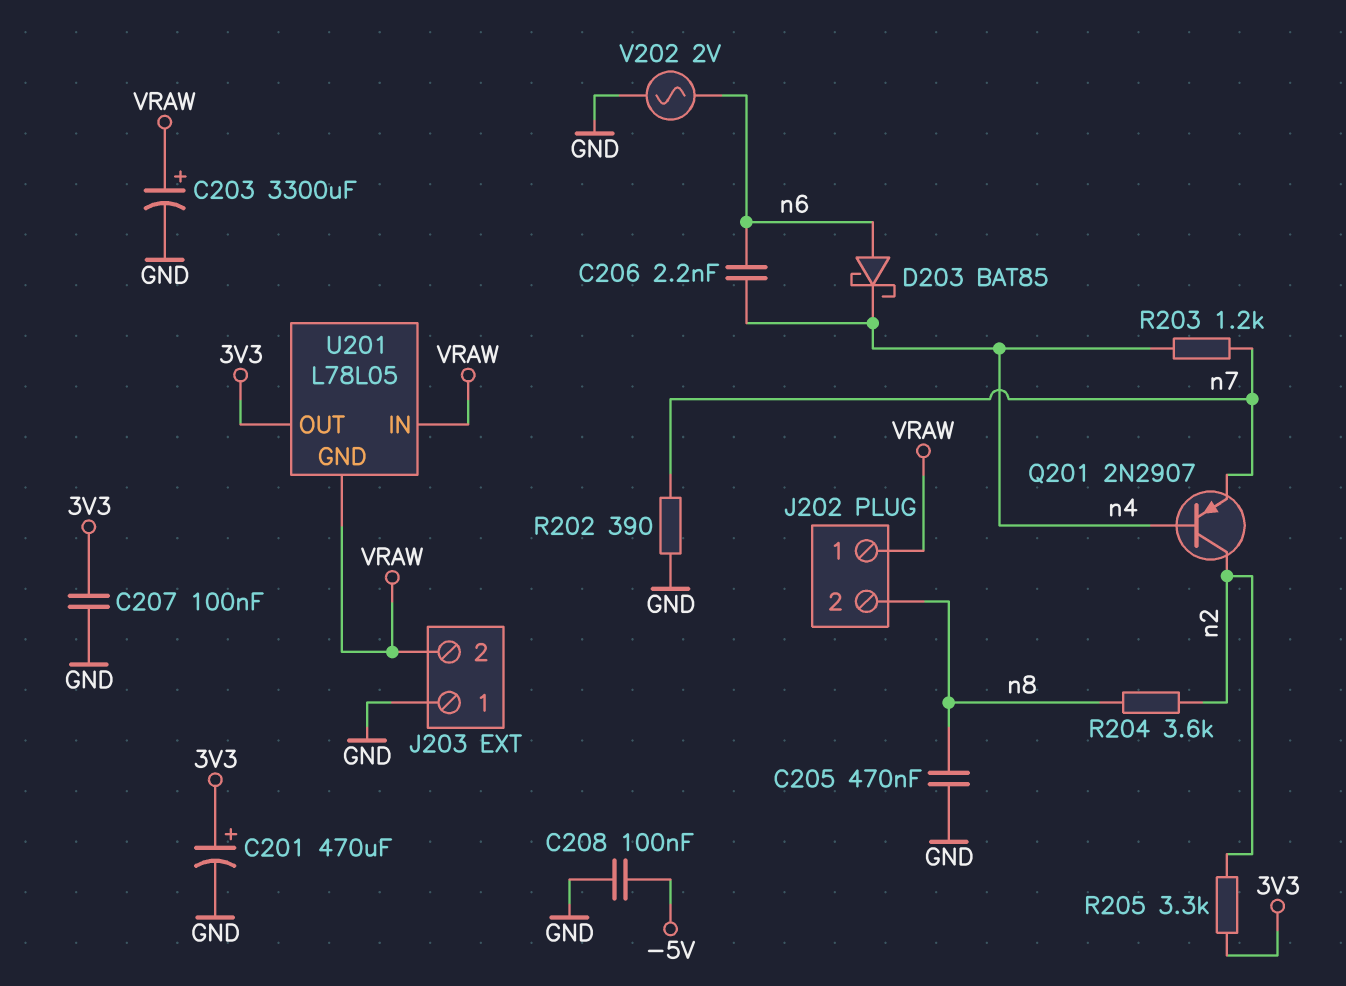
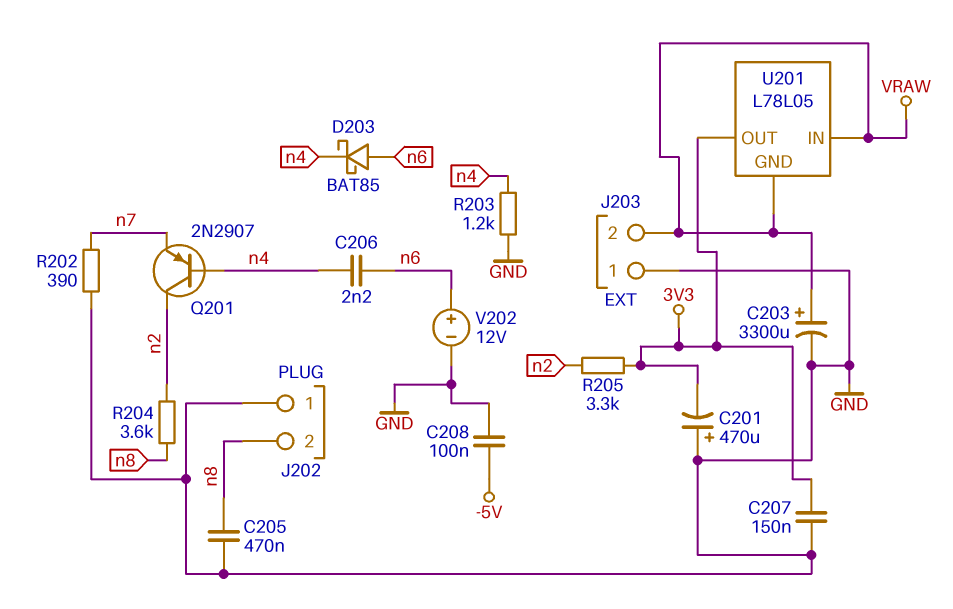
C201: 470uF (plus 3V3, minus GND) -> 470uF (plus GND, minus 3V3)
C207: 100nF (3V3, GND) -> 150nF (3V3, GND)
J202 pin 1: VRAW -> GND
R203: 1.2k (n4, n7) -> 1.2k (GND, n4)
V202: AC 2V (GND, n6) -> 12V (plus n6, minus GND)

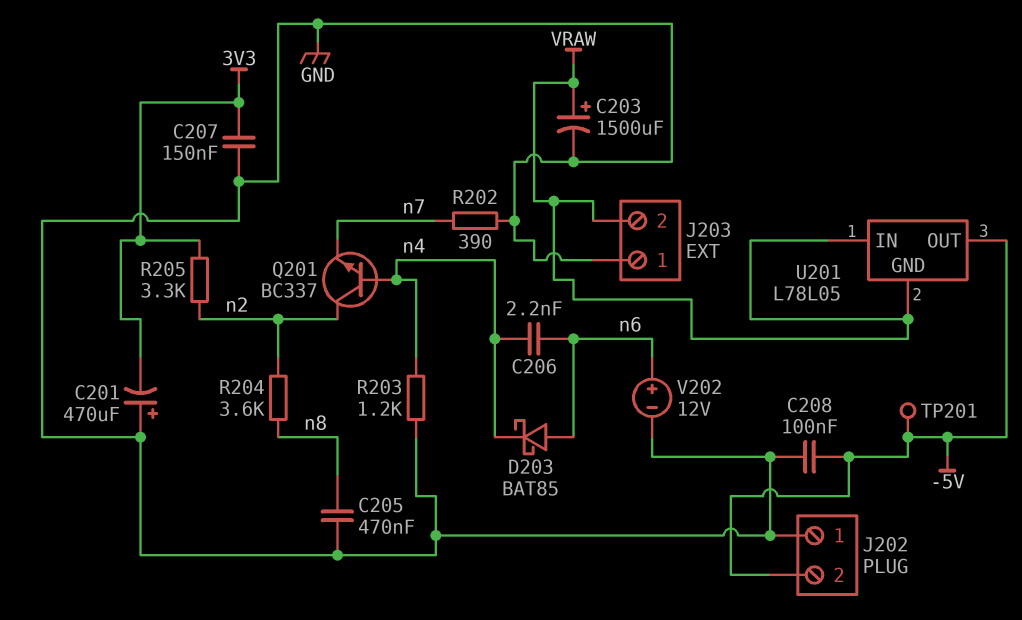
C203: 3300uF (plus VRAW, minus GND) -> 1500uF (plus VRAW, minus GND)
J202 pin 2: n8 -> -5V
Q201: PNP 2N2907 (B n4, C n2, E n7) -> NPN BC337 (B n4, C n2, E n7)
TP201: none -> test point (-5V)
U201 pin OUT: 3V3 -> -5V

